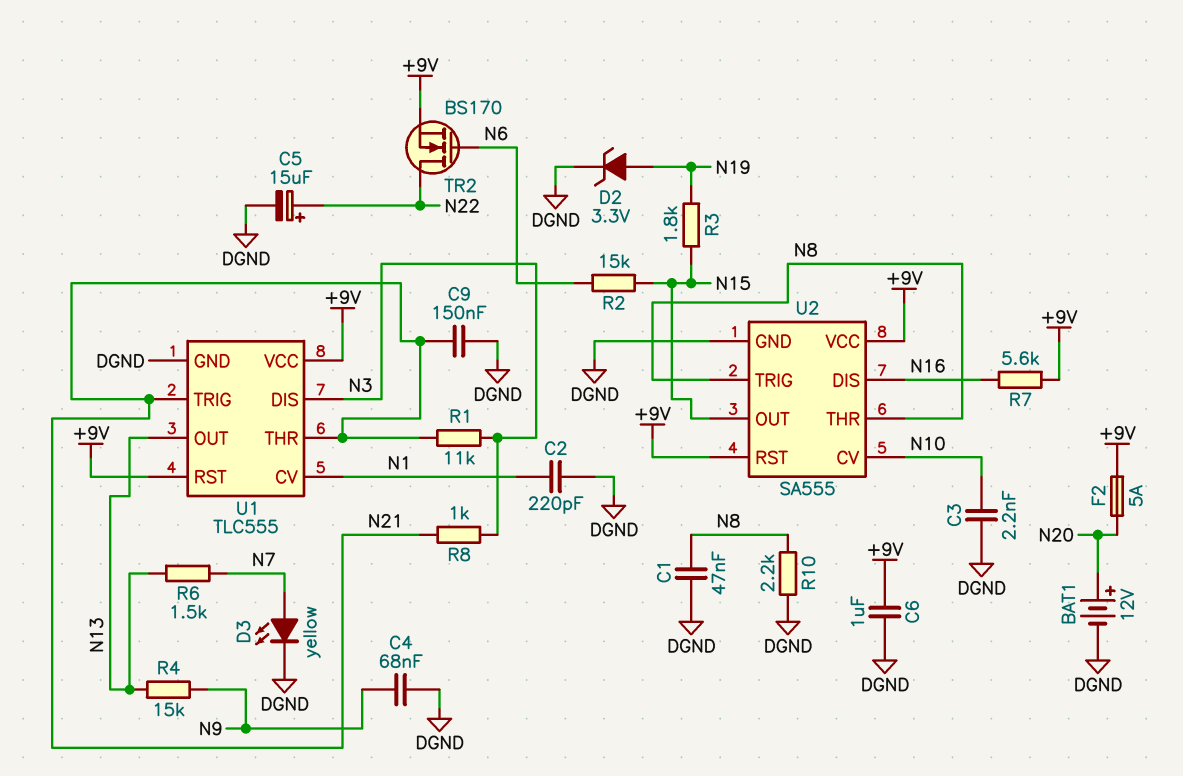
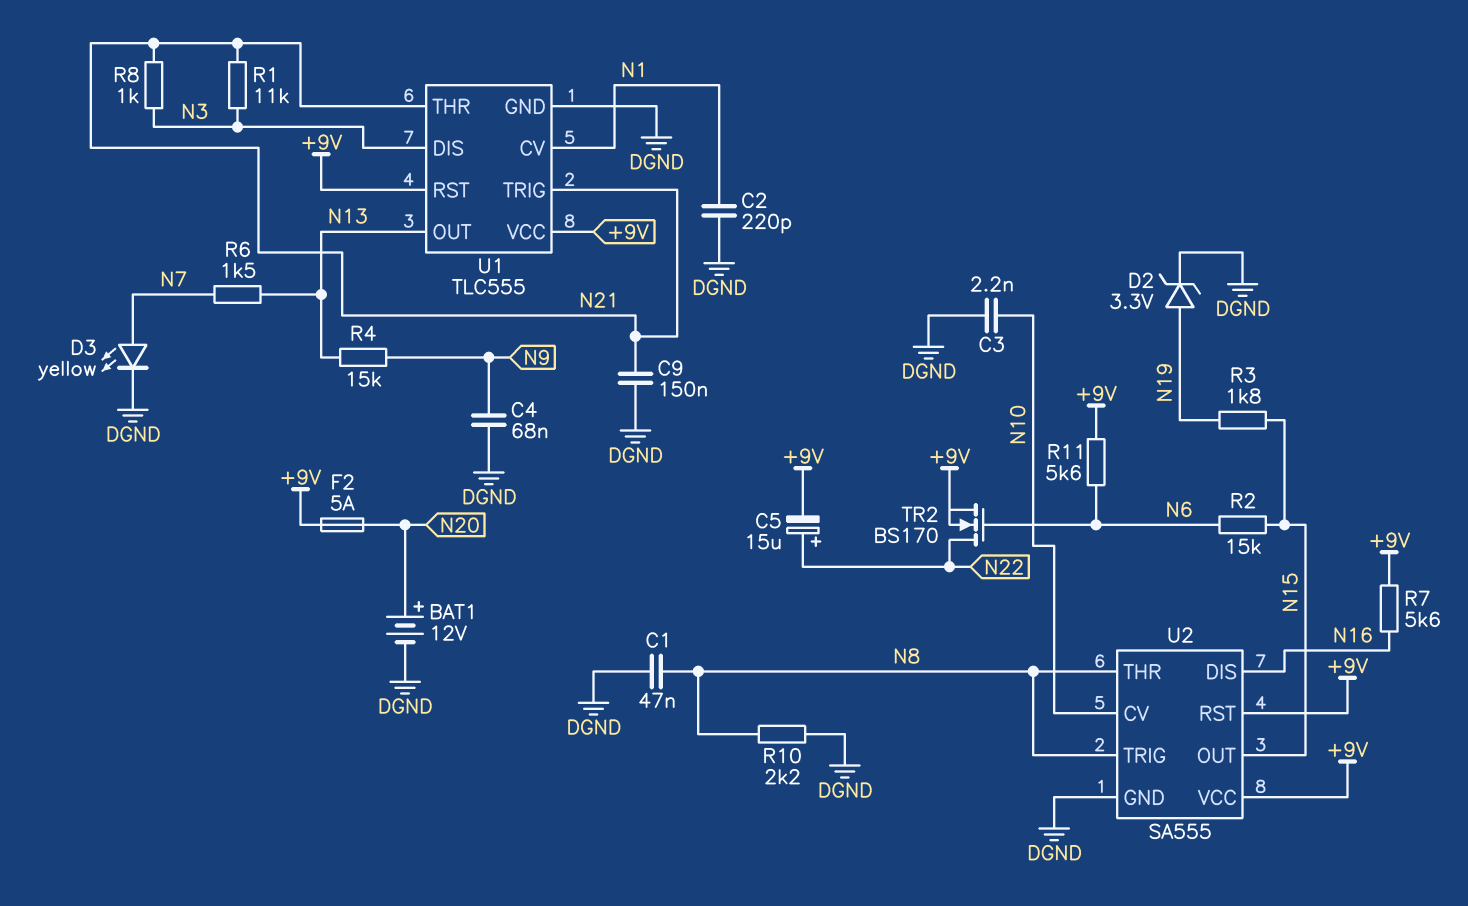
C5: 15uF (plus N22, minus DGND) -> 15uF (plus N22, minus +9V)
C6: 1uF (+9V, DGND) -> none
R11: none -> 5.6k (+9V, N6)

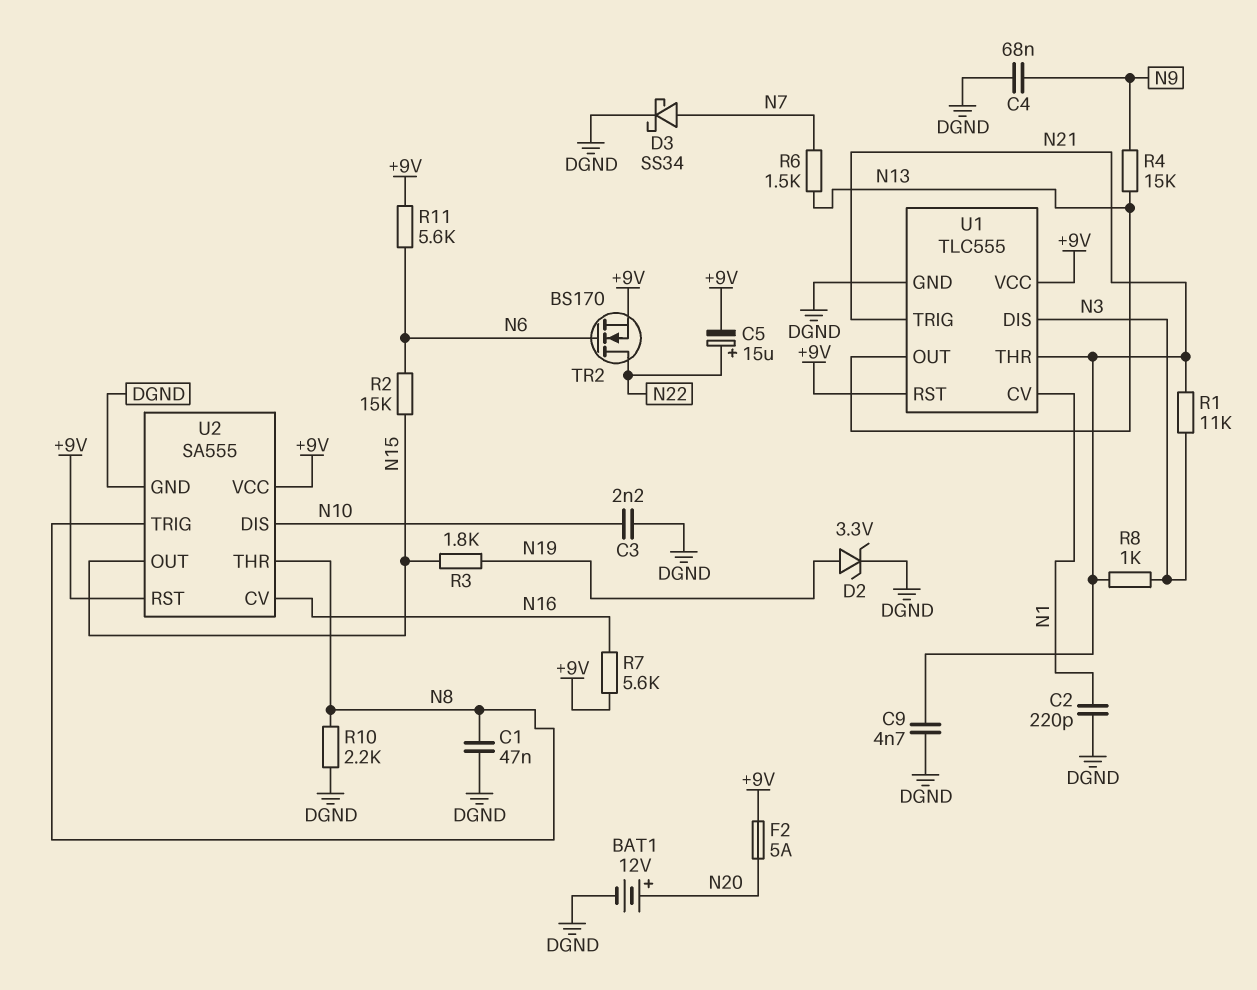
C9: 150nF (DGND, N21) -> 4.7nF (DGND, N21)
D3: LED yellow (A N7, K DGND) -> schottky SS34 (A N7, K DGND)
U2 pin CV: N10 -> N16
U2 pin DIS: N16 -> N10

